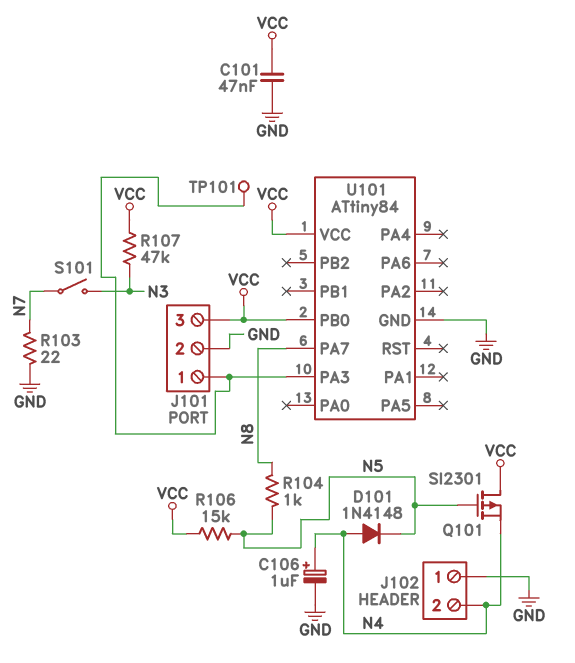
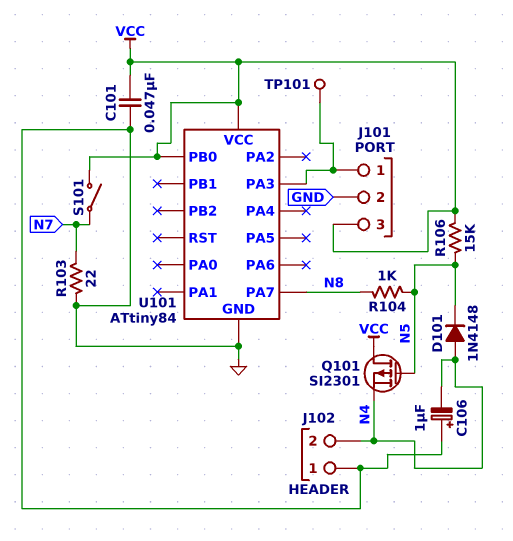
C106: 1uF (plus N4, minus GND) -> 1uF (plus GND, minus N4)
R107: 47k (N3, VCC) -> none
S101: switch (N3, N7) -> switch (N7, VCC)

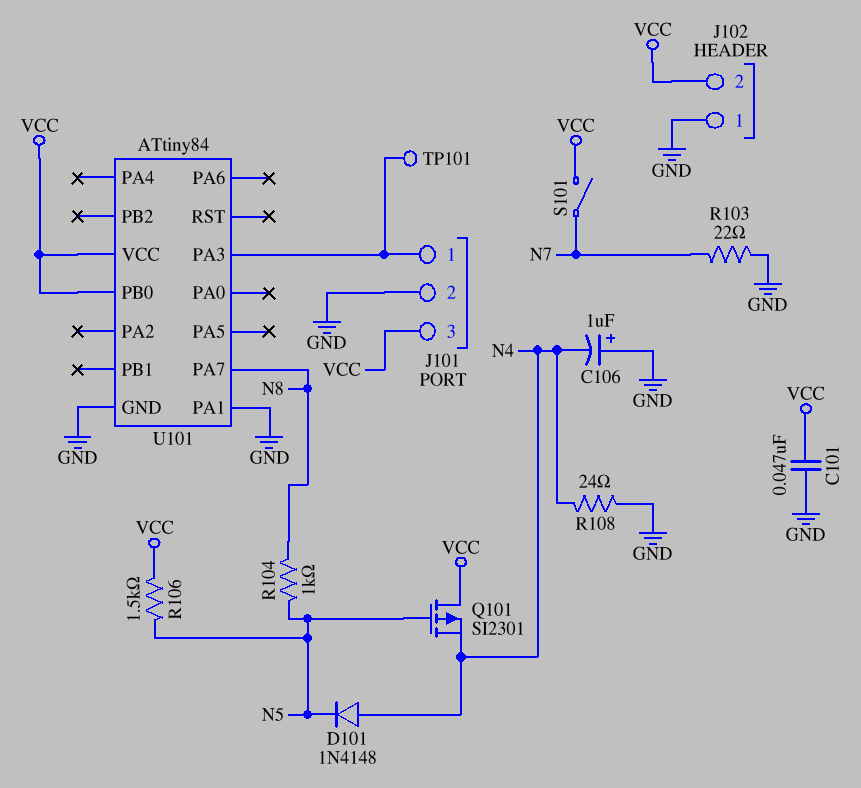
J102 pin 2: N4 -> VCC
R106: 15k (N5, VCC) -> 1.5k (N5, VCC)
R108: none -> 24 (GND, N4)
U101 pin PA1: none -> GND

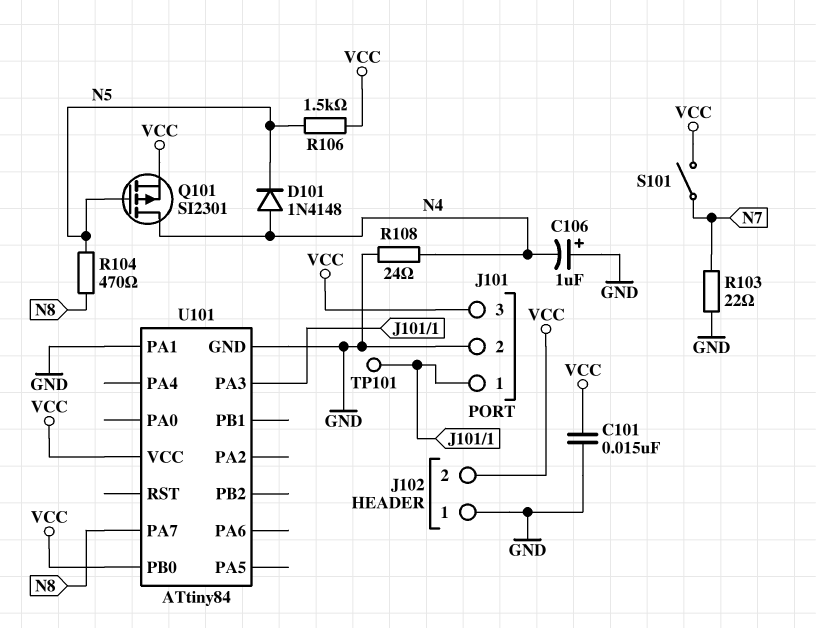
C101: 47nF (GND, VCC) -> 15nF (GND, VCC)
Q101: PMOS SI2301 (G N5, D VCC, S N4) -> PMOS SI2301 (G N5, D N4, S VCC)
R104: 1k (N5, N8) -> 470 (N5, N8)

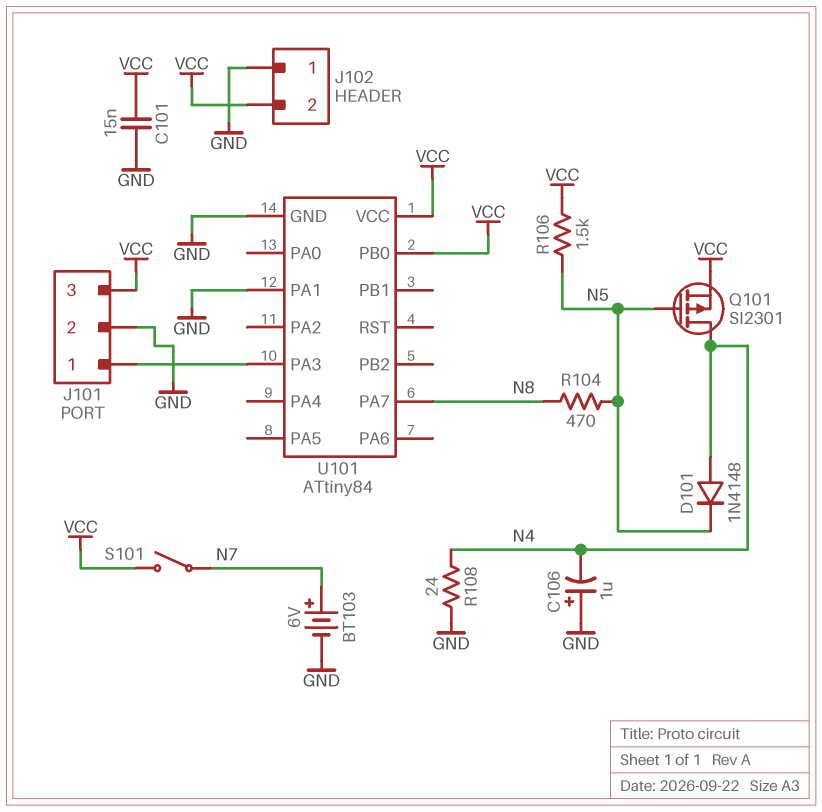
BT103: none -> 6V (plus N7, minus GND)
R103: 22 (GND, N7) -> none
TP101: test point (J101/1) -> none

